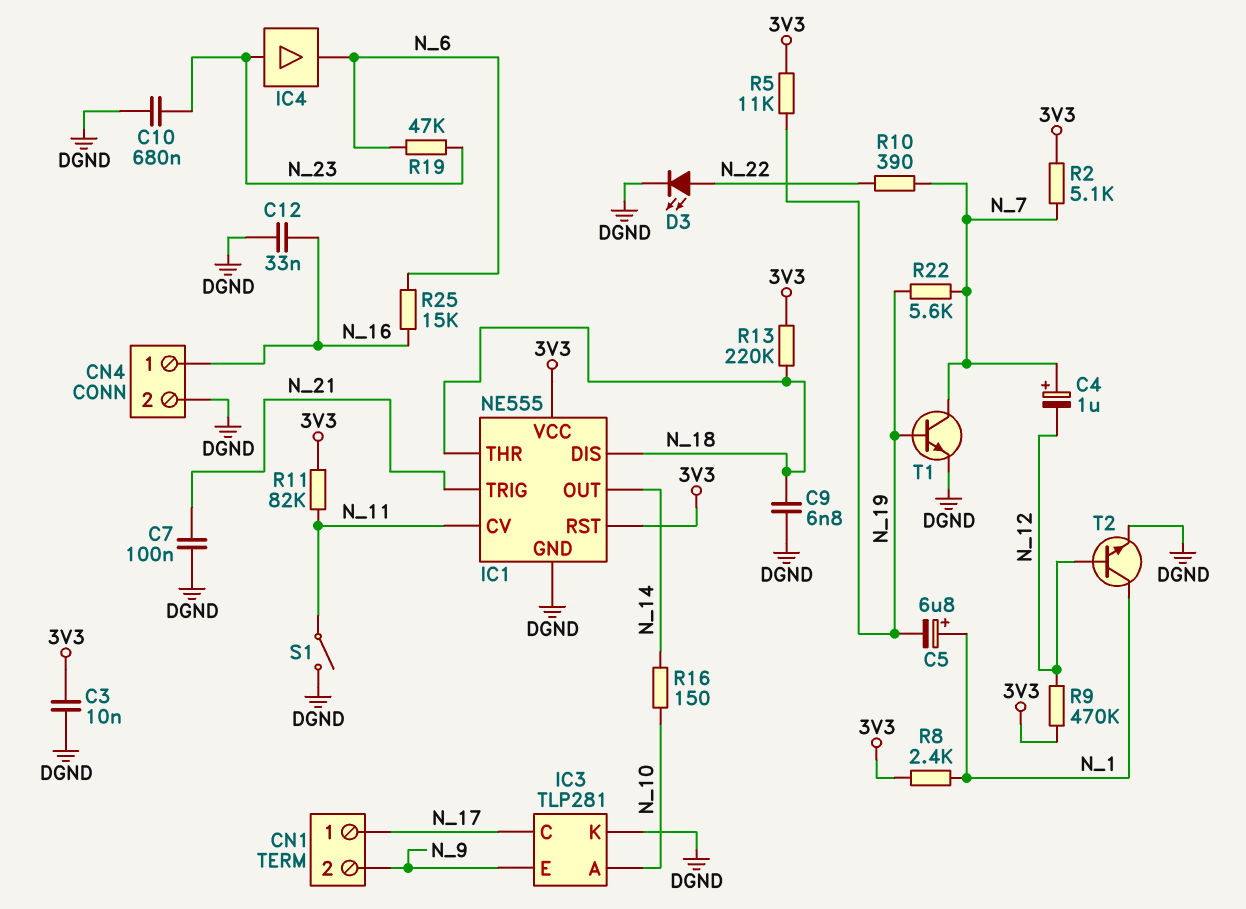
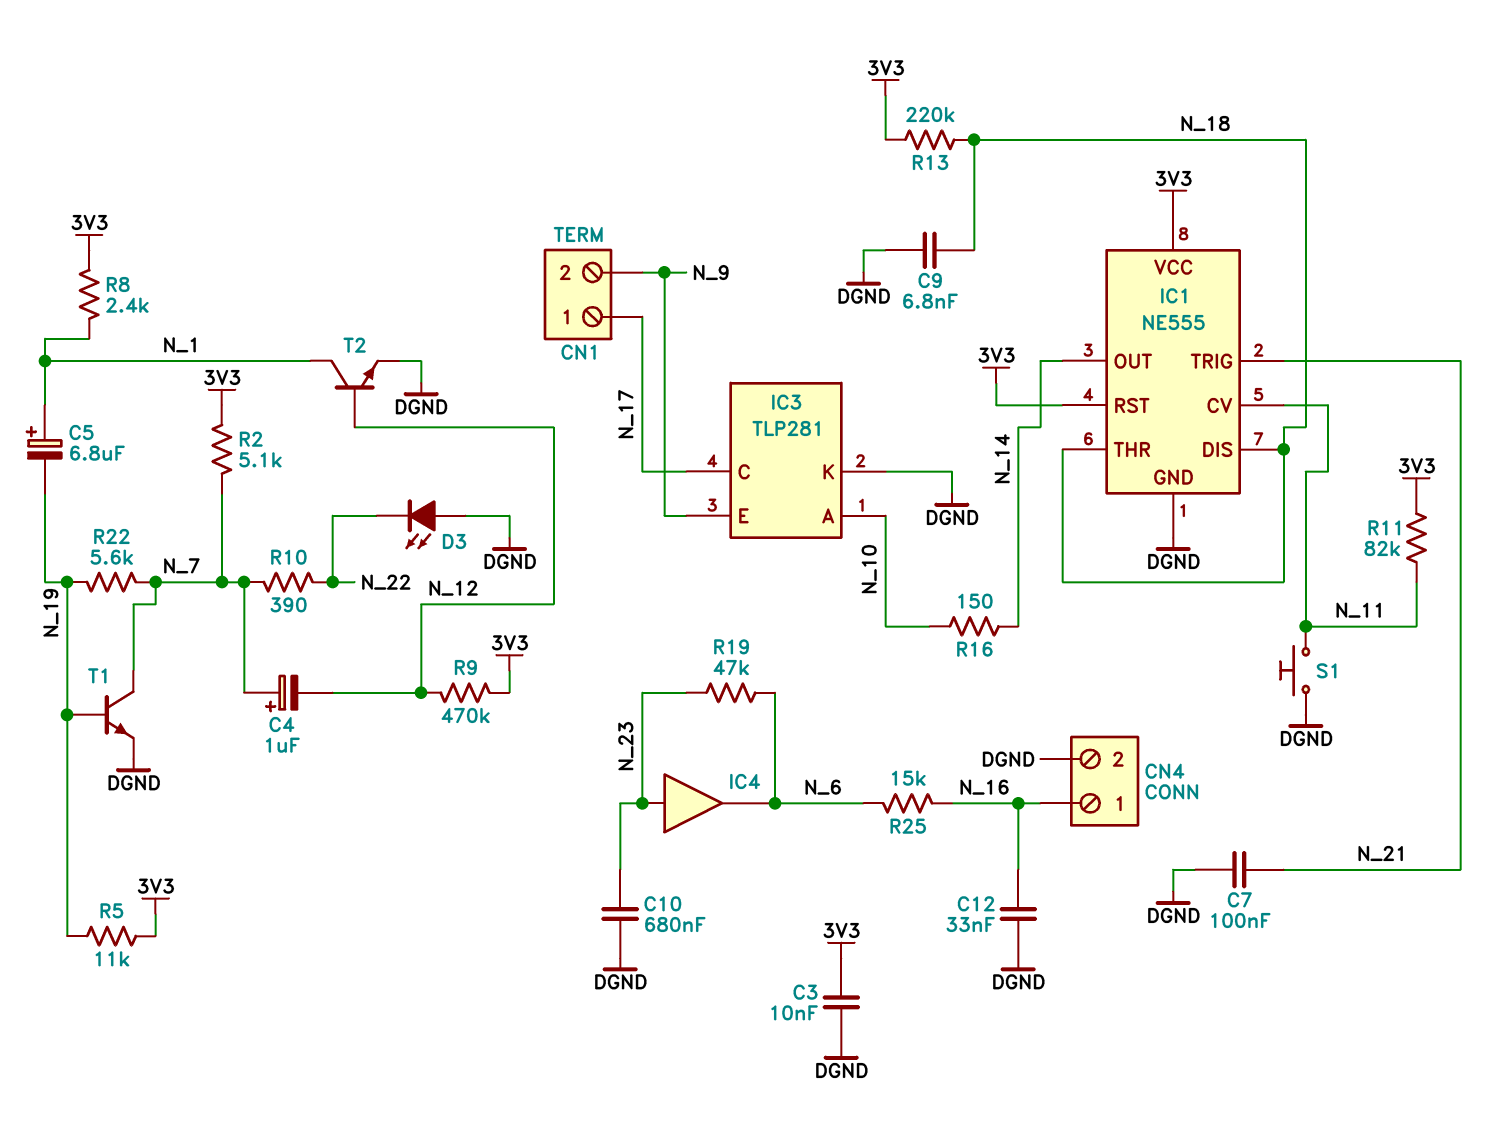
D3: LED (A N_22, K DGND) -> LED (A DGND, K N_22)
S1: switch (DGND, N_11) -> button (DGND, N_11)

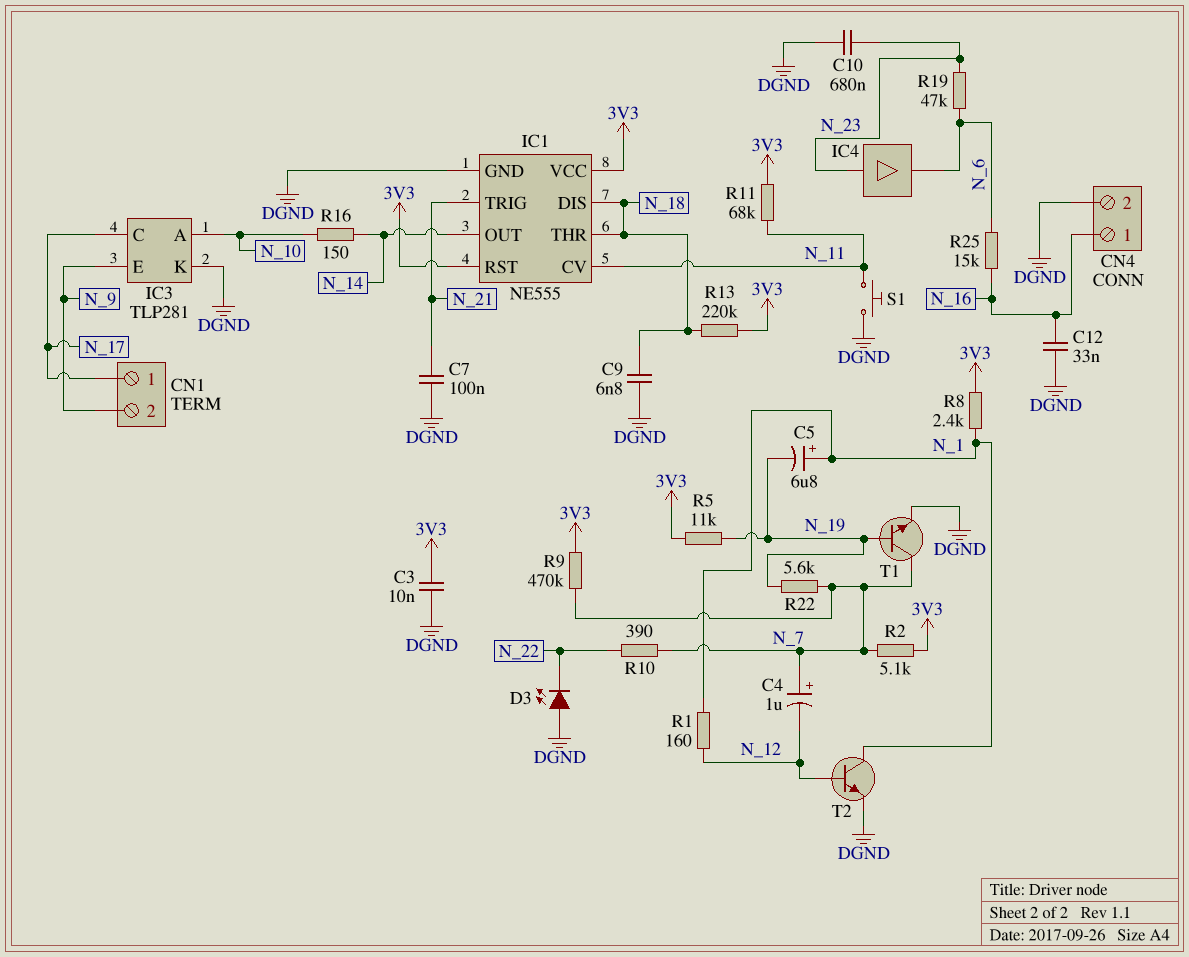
R1: none -> 160 (N_1, N_12)
R9: 470k (3V3, N_12) -> 470k (3V3, N_7)
R11: 82k (3V3, N_11) -> 68k (3V3, N_11)

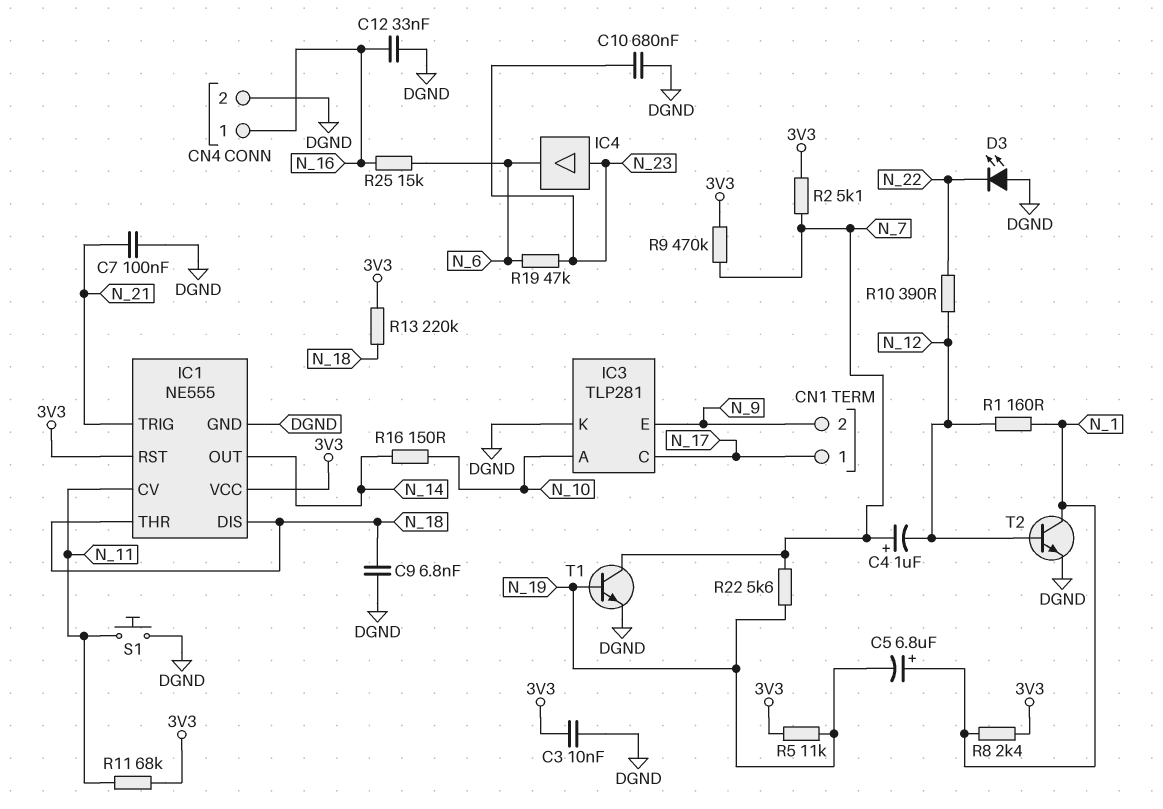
R10: 390 (N_7, N_22) -> 390 (N_12, N_22)

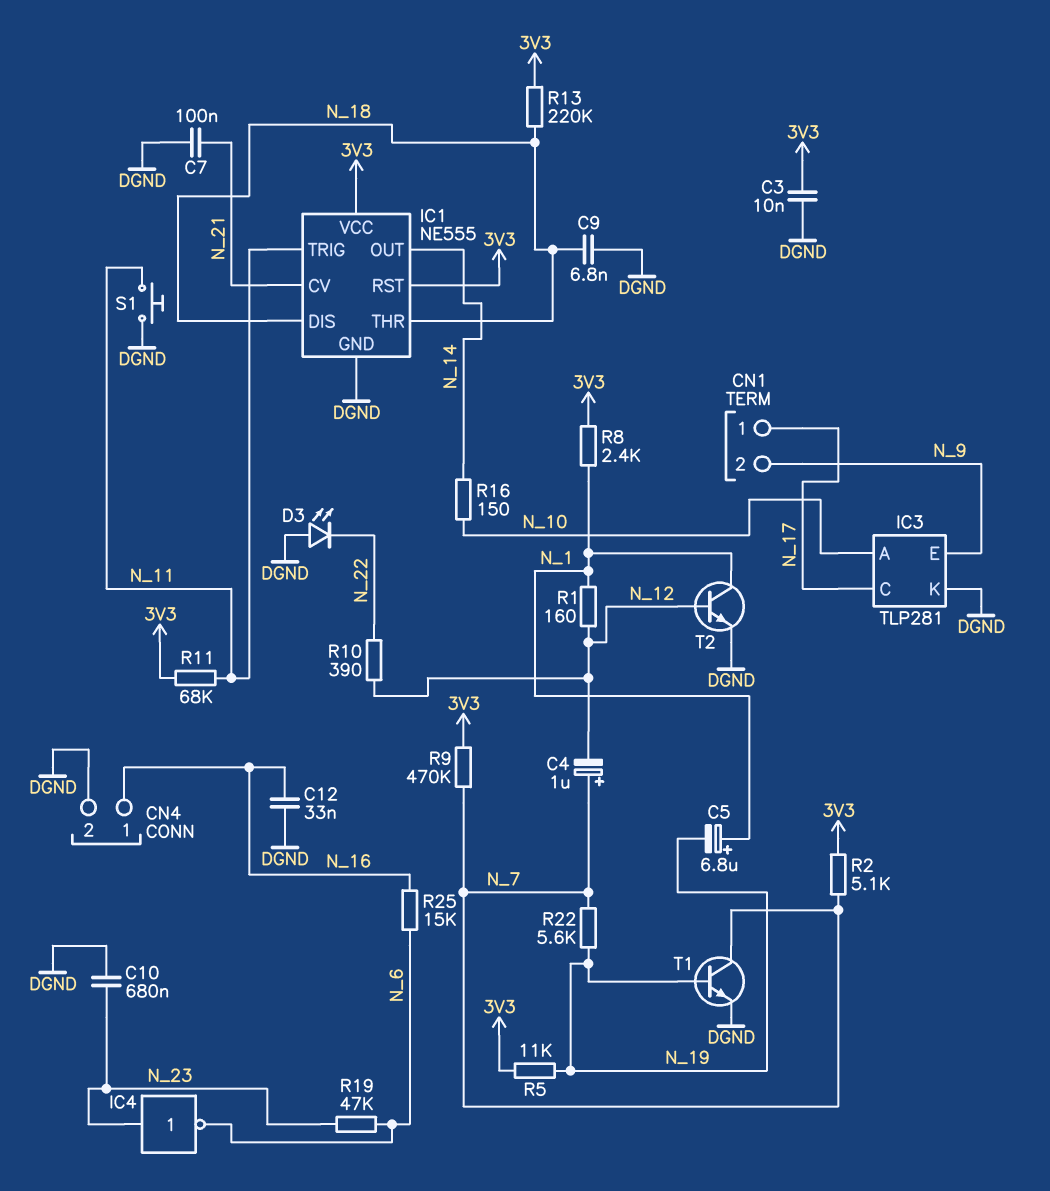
IC1 pin CV: N_11 -> N_21
IC1 pin TRIG: N_21 -> N_11
IC4: buffer (in N_23, out N_6) -> NOT (in N_23, out N_6)

